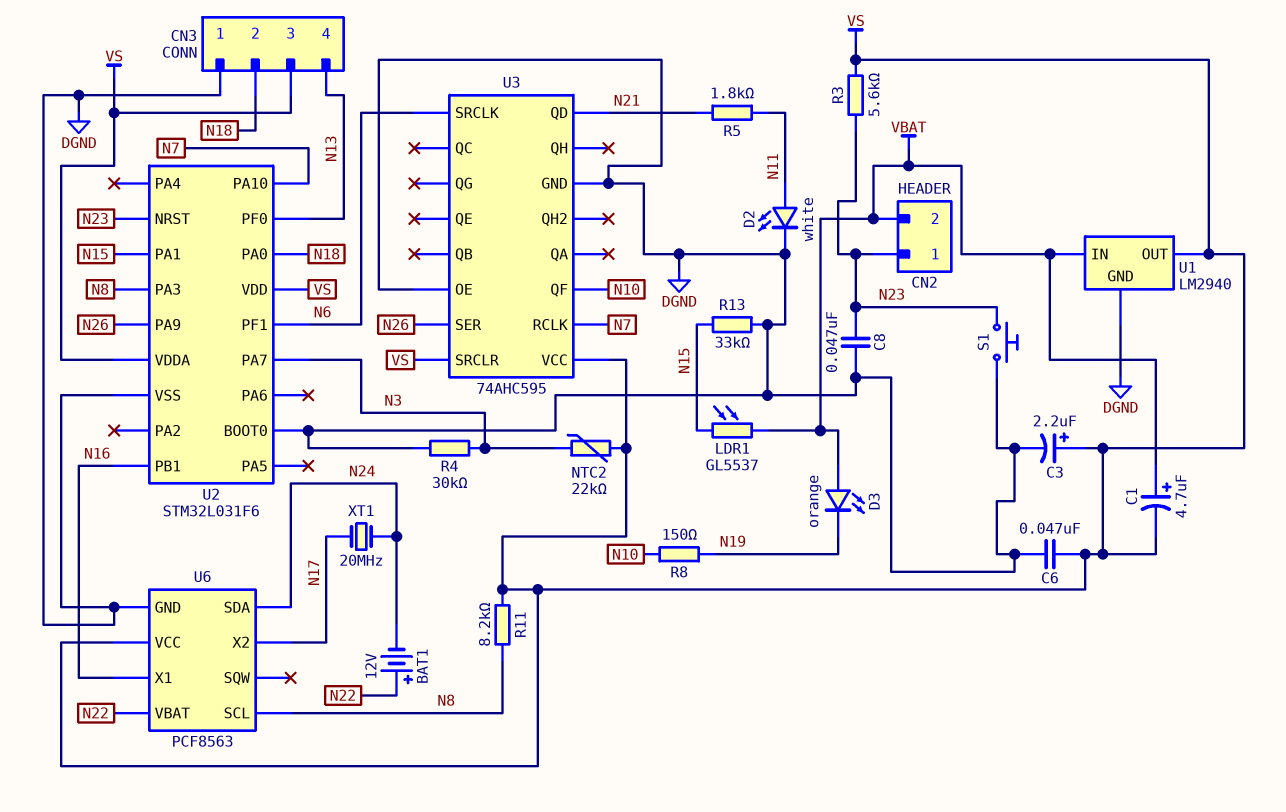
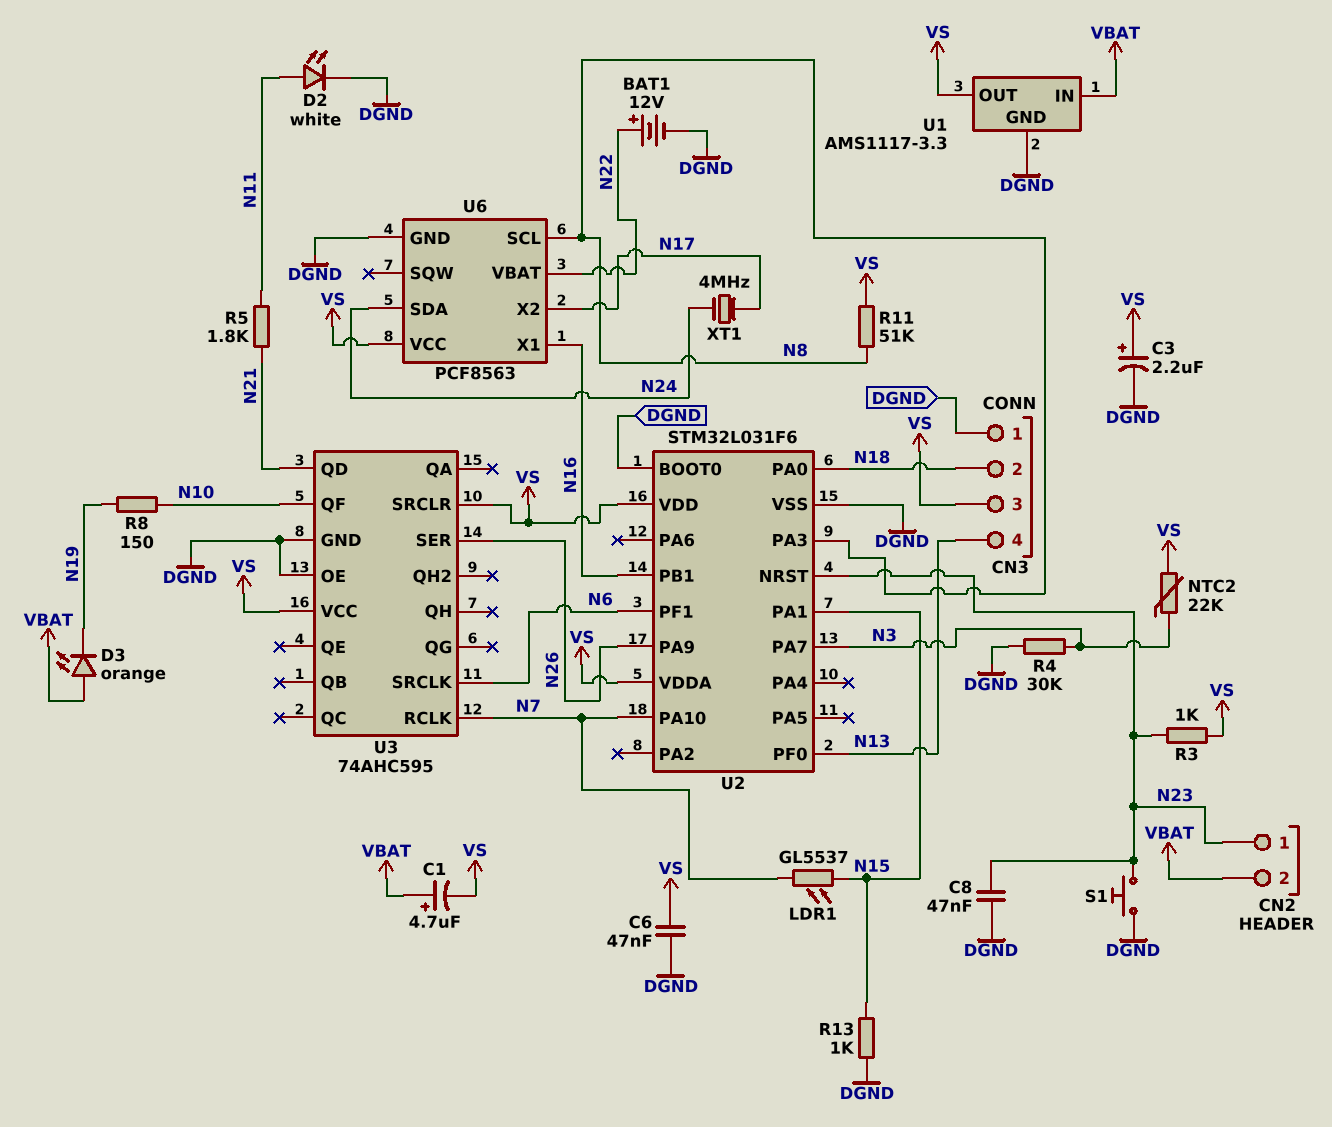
BAT1: 12V (plus N22, minus N24) -> 12V (plus N22, minus DGND)
LDR1: GL5537 (N15, VBAT) -> GL5537 (N7, N15)
R3: 5.6k (N23, VS) -> 1k (N23, VS)
R11: 8.2k (N8, VS) -> 51k (N8, VS)
R13: 33k (DGND, N15) -> 1k (DGND, N15)
U1: LM2940 -> AMS1117-3.3
XT1: 20MHz (N17, N24) -> 4MHz (N17, N24)

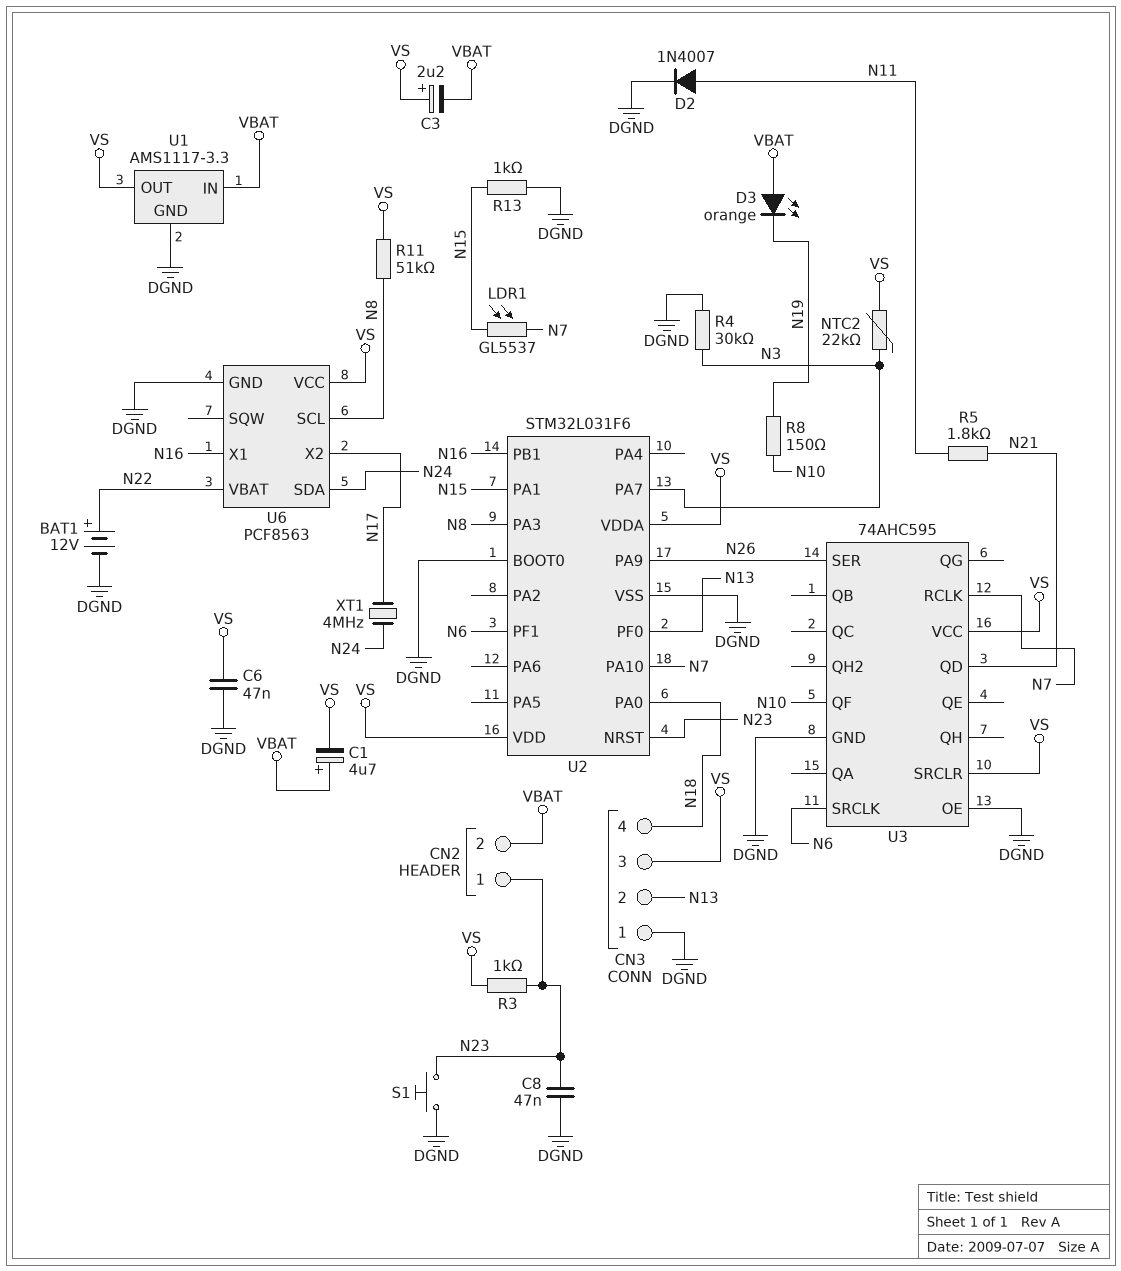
C3: 2.2uF (plus VS, minus DGND) -> 2.2uF (plus VS, minus VBAT)
CN3 pin 2: N18 -> N13
CN3 pin 4: N13 -> N18
D2: LED white (A N11, K DGND) -> diode 1N4007 (A N11, K DGND)

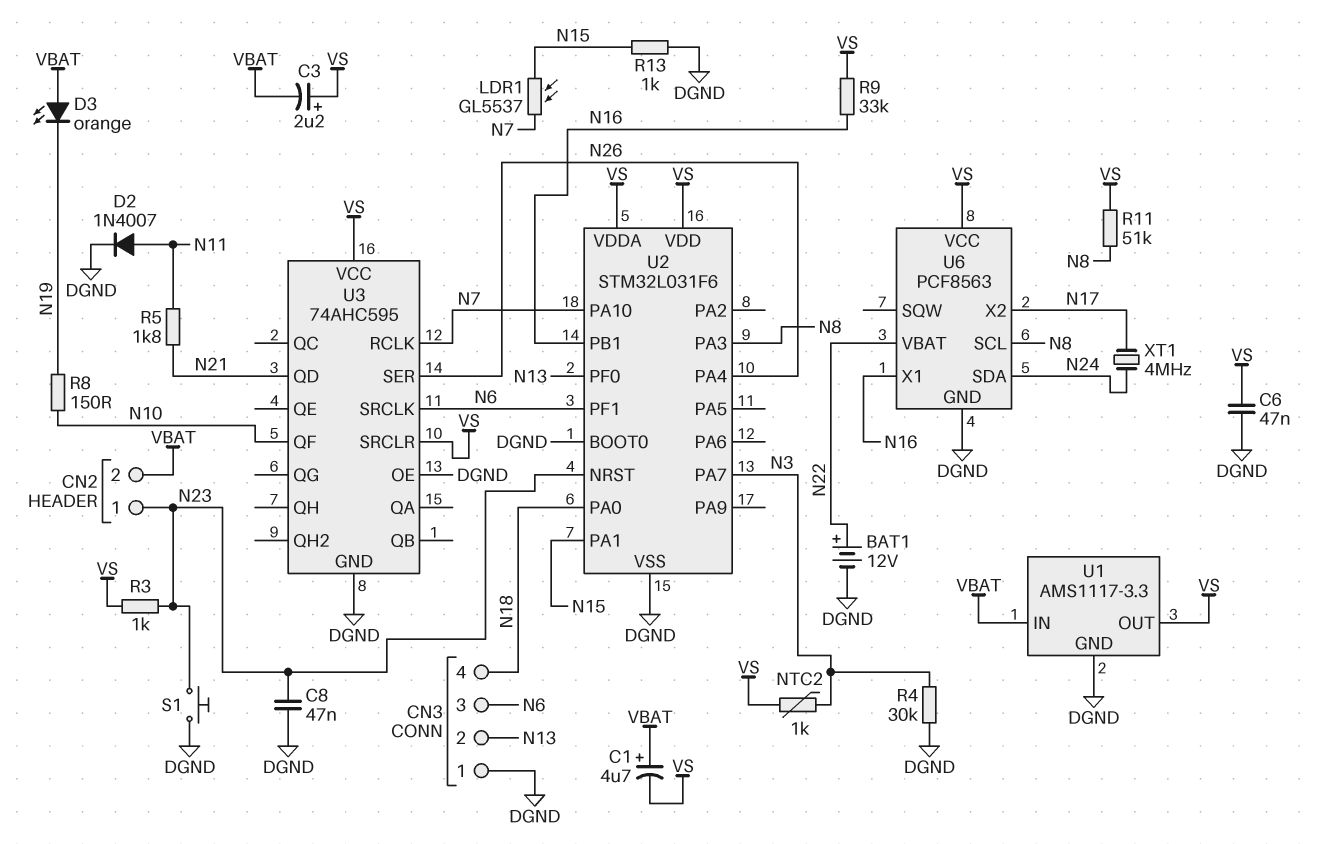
CN3 pin 3: VS -> N6
NTC2: 22k (N3, VS) -> 1k (N3, VS)
R9: none -> 33k (N16, VS)
U2 pin PA4: none -> N26
U2 pin PA9: N26 -> none

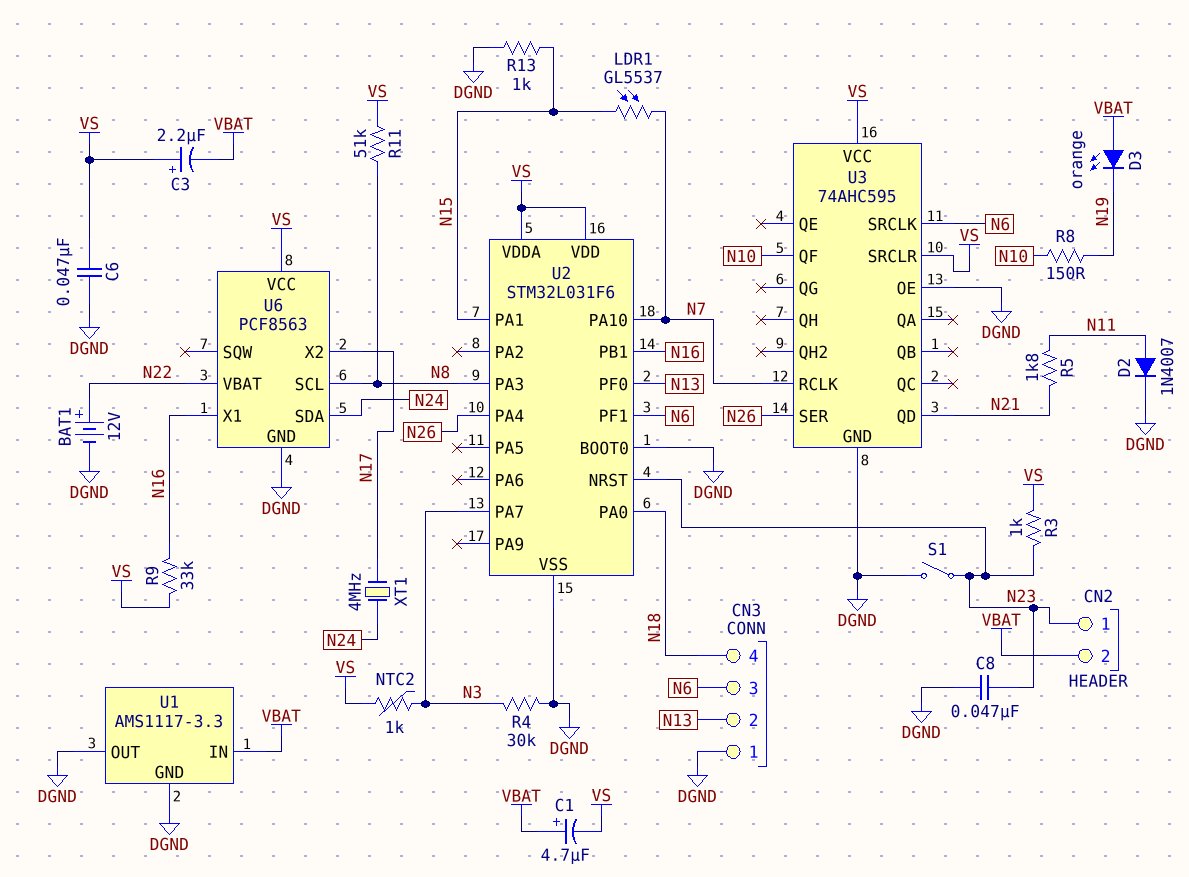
S1: button (DGND, N23) -> switch (DGND, N23)
U1 pin OUT: VS -> DGND

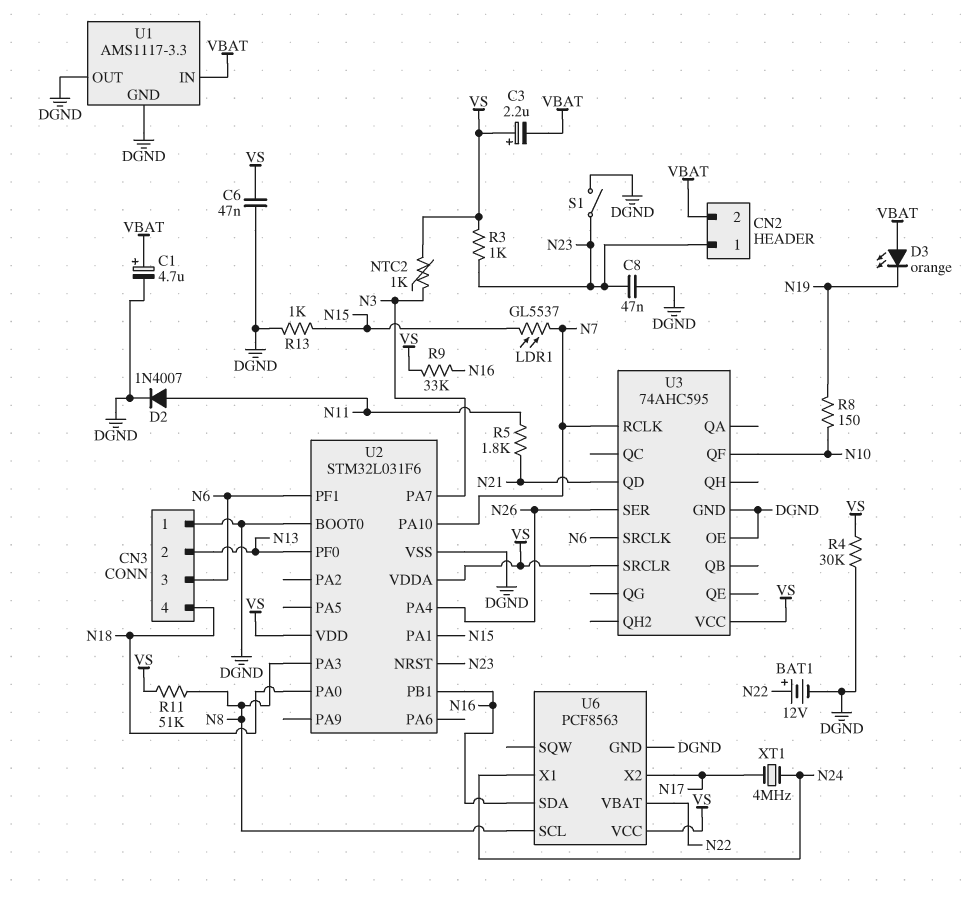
C1: 4.7uF (plus VBAT, minus VS) -> 4.7uF (plus VBAT, minus DGND)
R4: 30k (DGND, N3) -> 30k (DGND, VS)
U6 pin SDA: N24 -> N16
U6 pin X1: N16 -> N24

